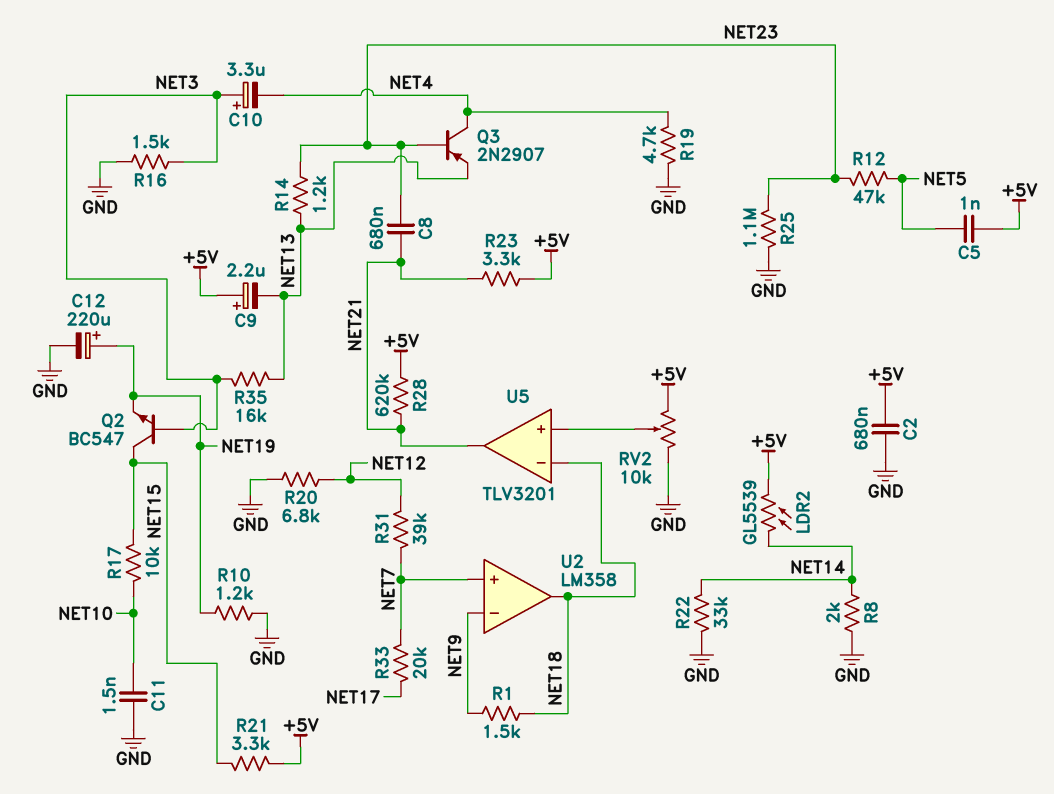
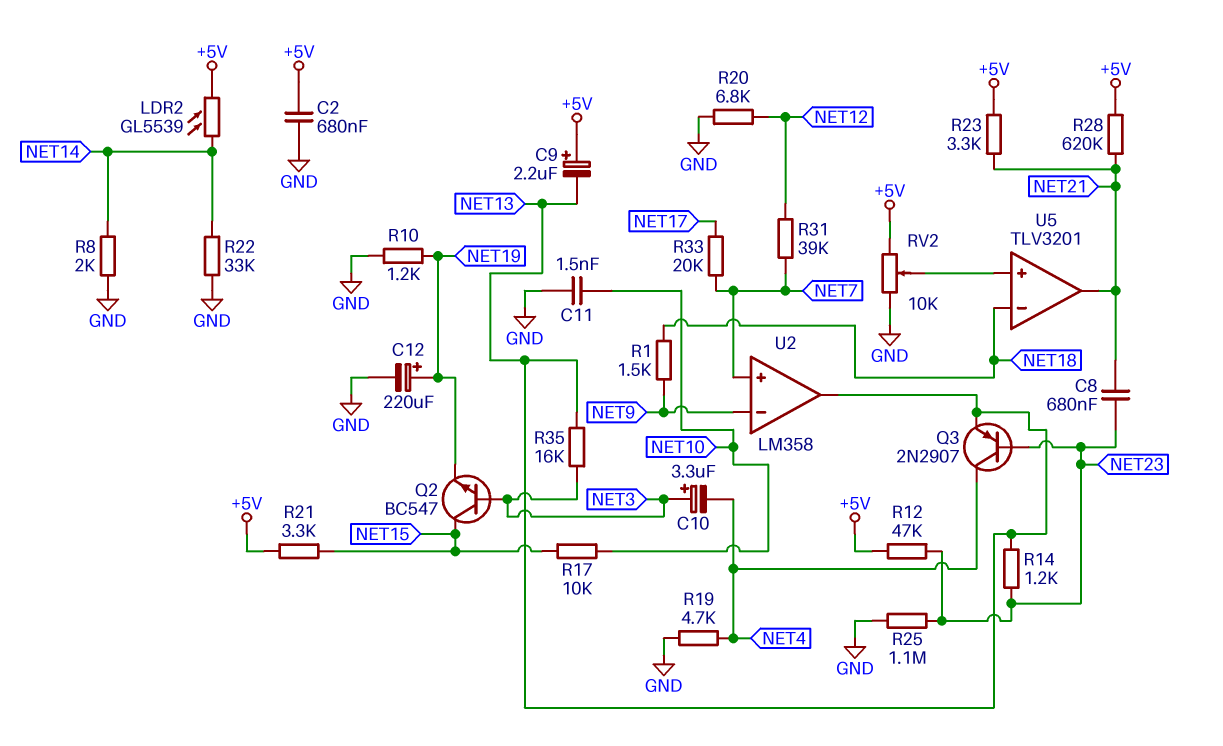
C5: 1nF (+5V, NET5) -> none
R12: 47k (NET5, NET23) -> 47k (+5V, NET23)
R16: 1.5k (GND, NET3) -> none
U2 pin out: NET18 -> NET13

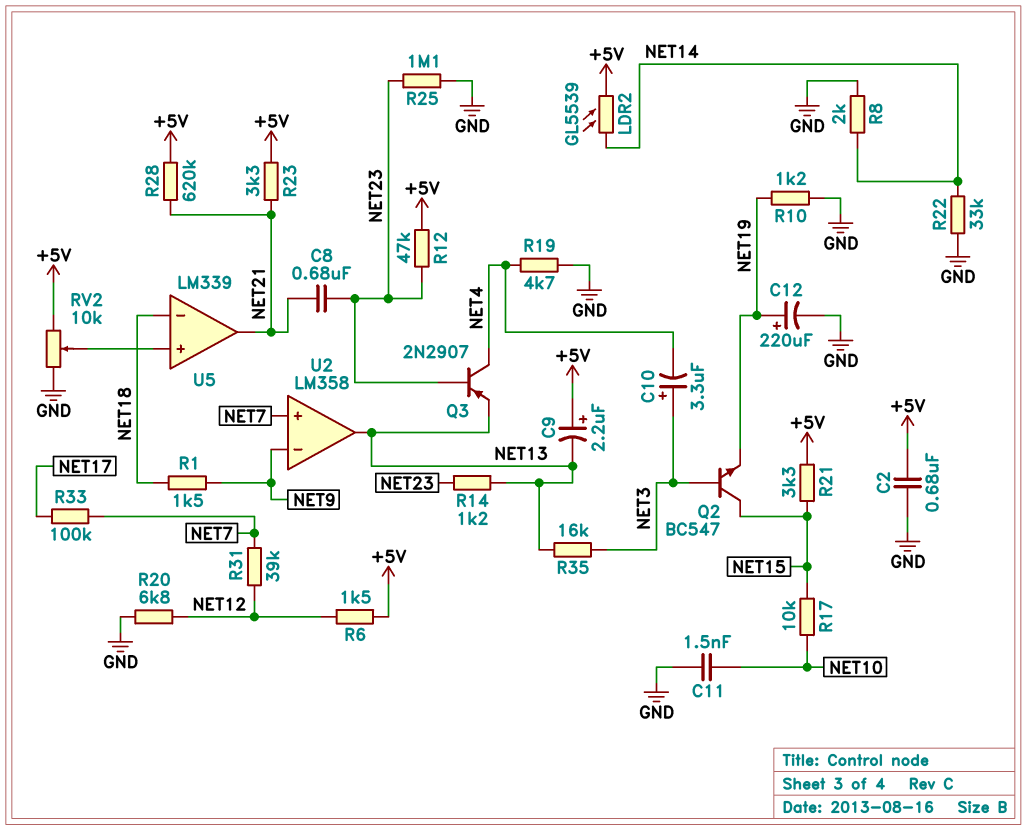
R6: none -> 1.5k (+5V, NET12)
R33: 20k (NET7, NET17) -> 100k (NET7, NET17)
U5: TLV3201 -> LM339

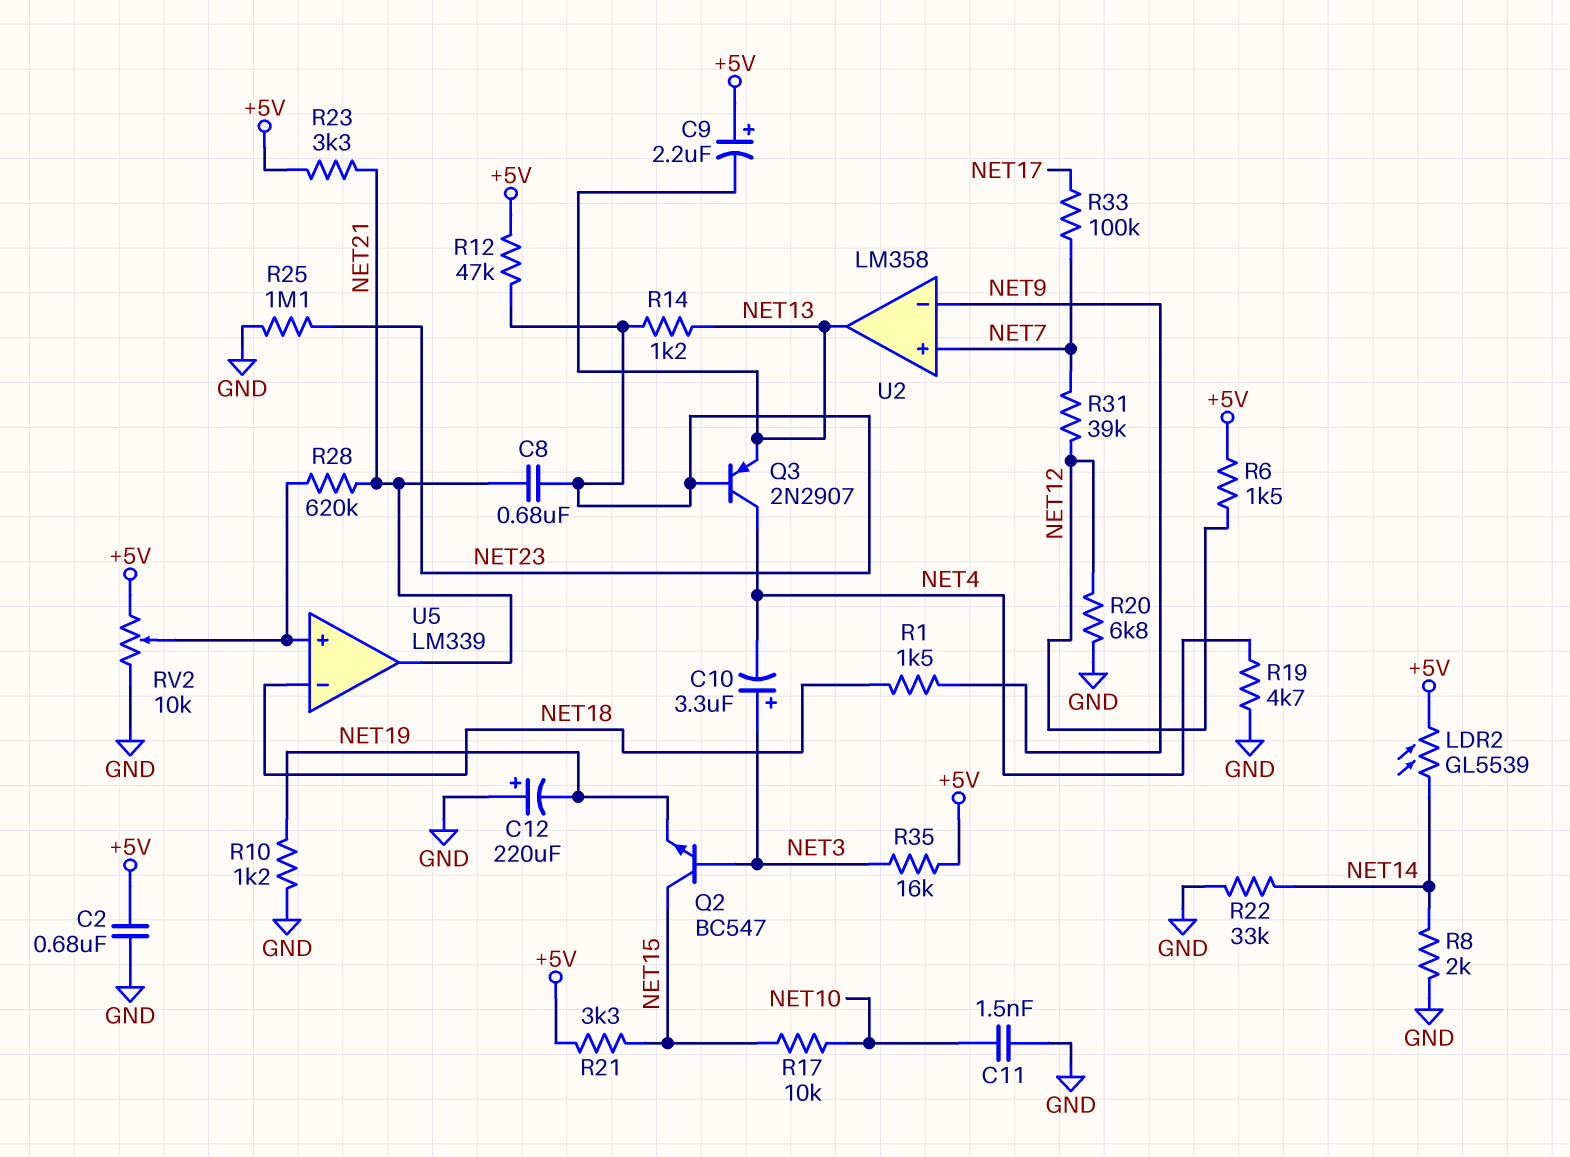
C12: 220uF (plus NET19, minus GND) -> 220uF (plus GND, minus NET19)
R28: 620k (+5V, NET21) -> 620k (NET21, U5/in+)
R35: 16k (NET3, NET13) -> 16k (+5V, NET3)

